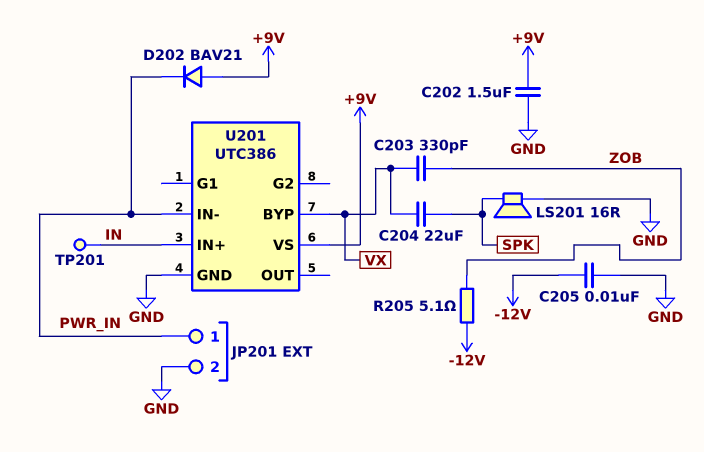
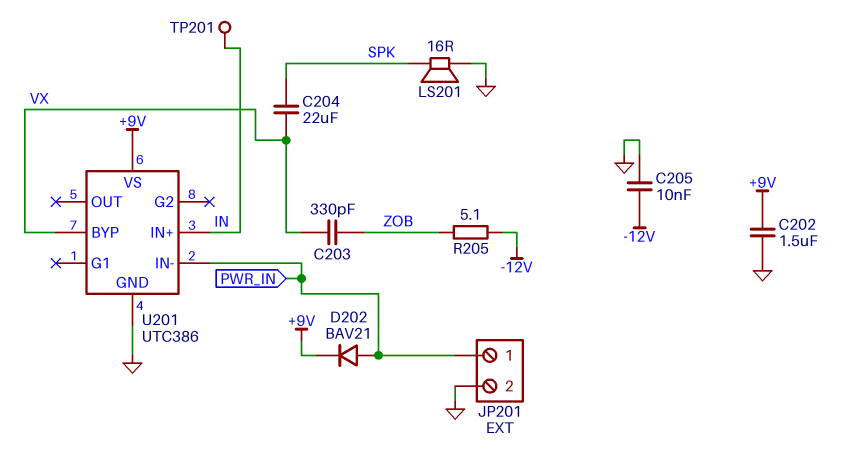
D202: diode BAV21 (A +9V, K PWR_IN) -> diode BAV21 (A PWR_IN, K +9V)

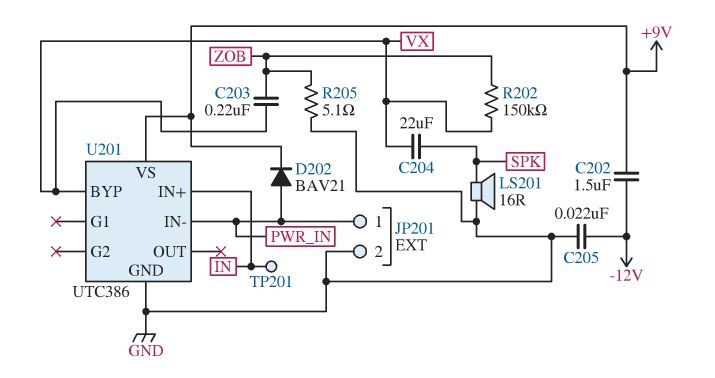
C202: 1.5uF (+9V, GND) -> 1.5uF (+9V, -12V)
C203: 330pF (VX, ZOB) -> 220nF (VX, ZOB)
C205: 10nF (-12V, GND) -> 22nF (-12V, GND)
R202: none -> 150k (VX, ZOB)
R205: 5.1 (-12V, ZOB) -> 5.1 (GND, ZOB)

